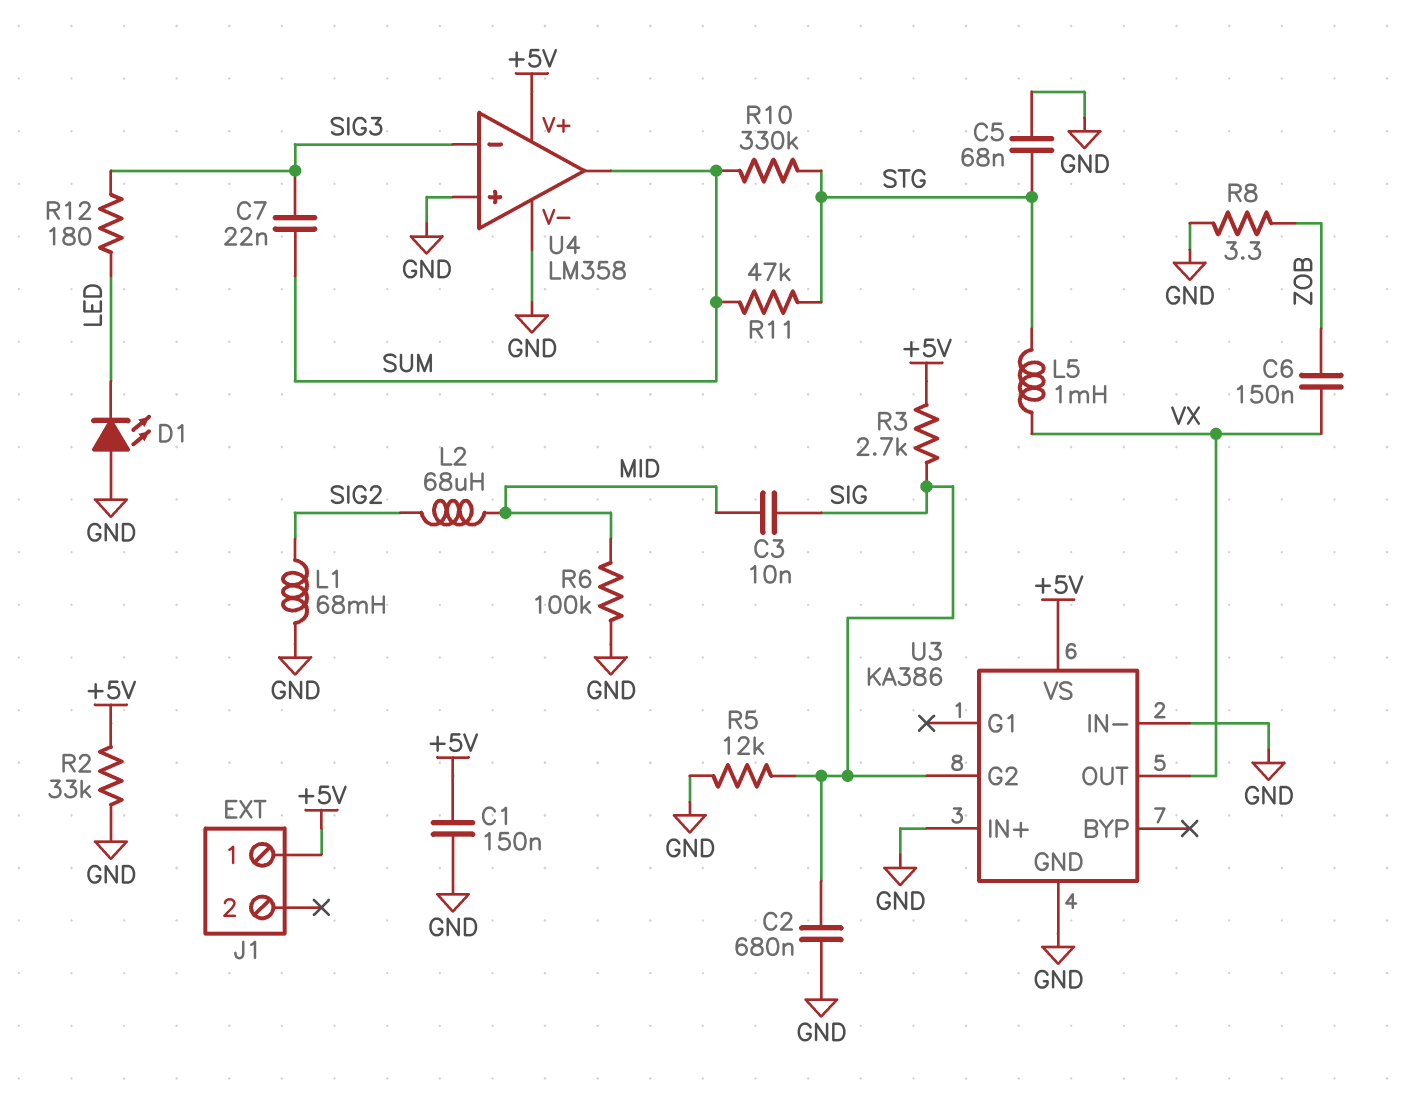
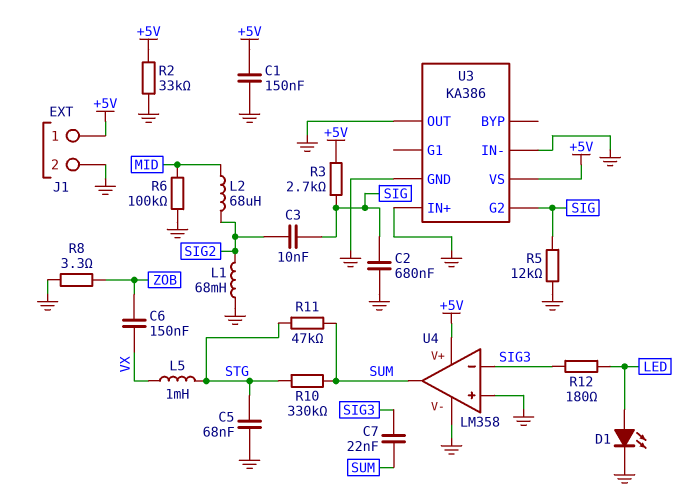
C3: 10nF (MID, SIG) -> 10nF (SIG, SIG2)
D1: LED (A GND, K LED) -> LED (A LED, K GND)
J1 pin 2: none -> GND
U3 pin OUT: VX -> GND

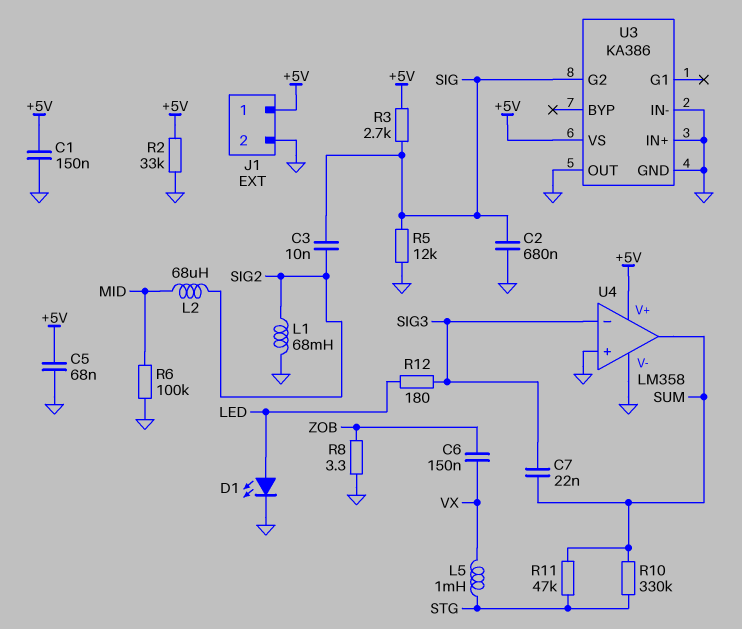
C5: 68nF (GND, STG) -> 68nF (+5V, GND)

